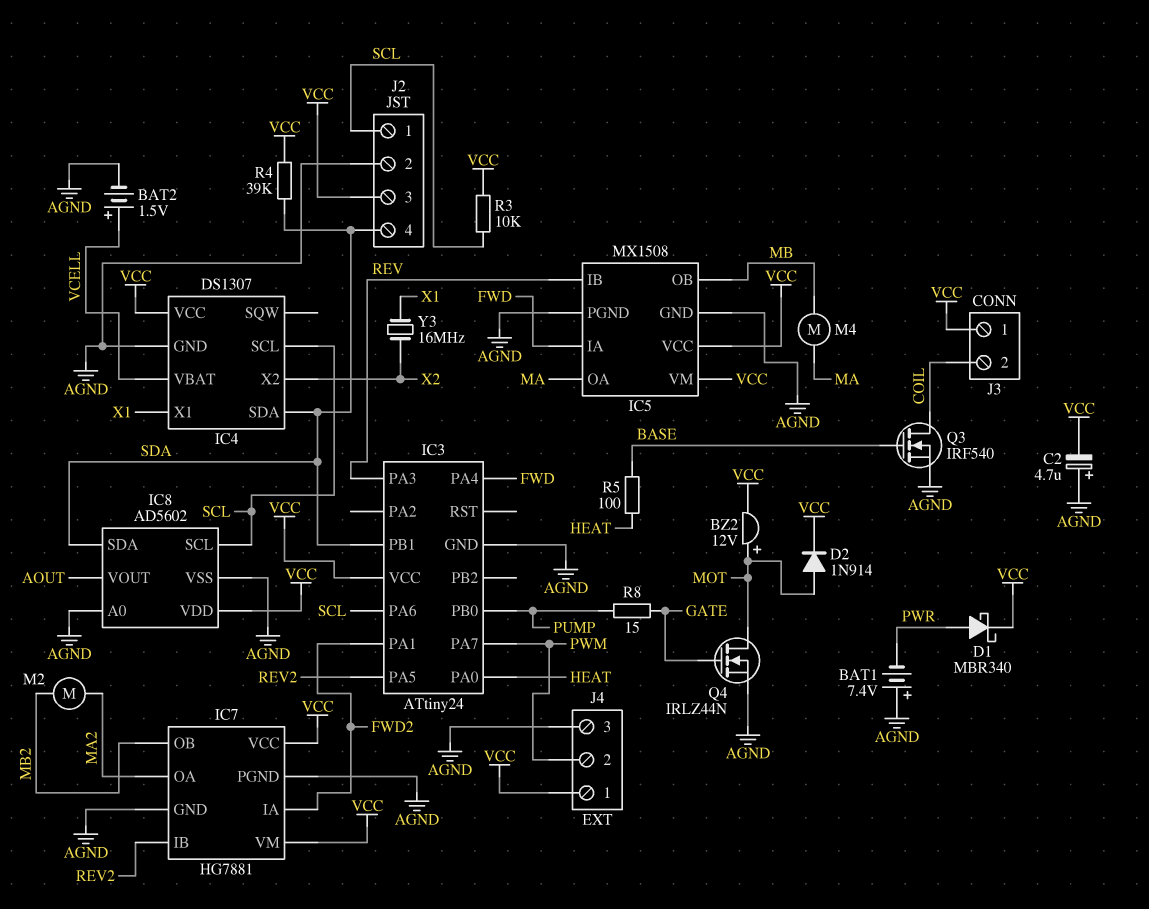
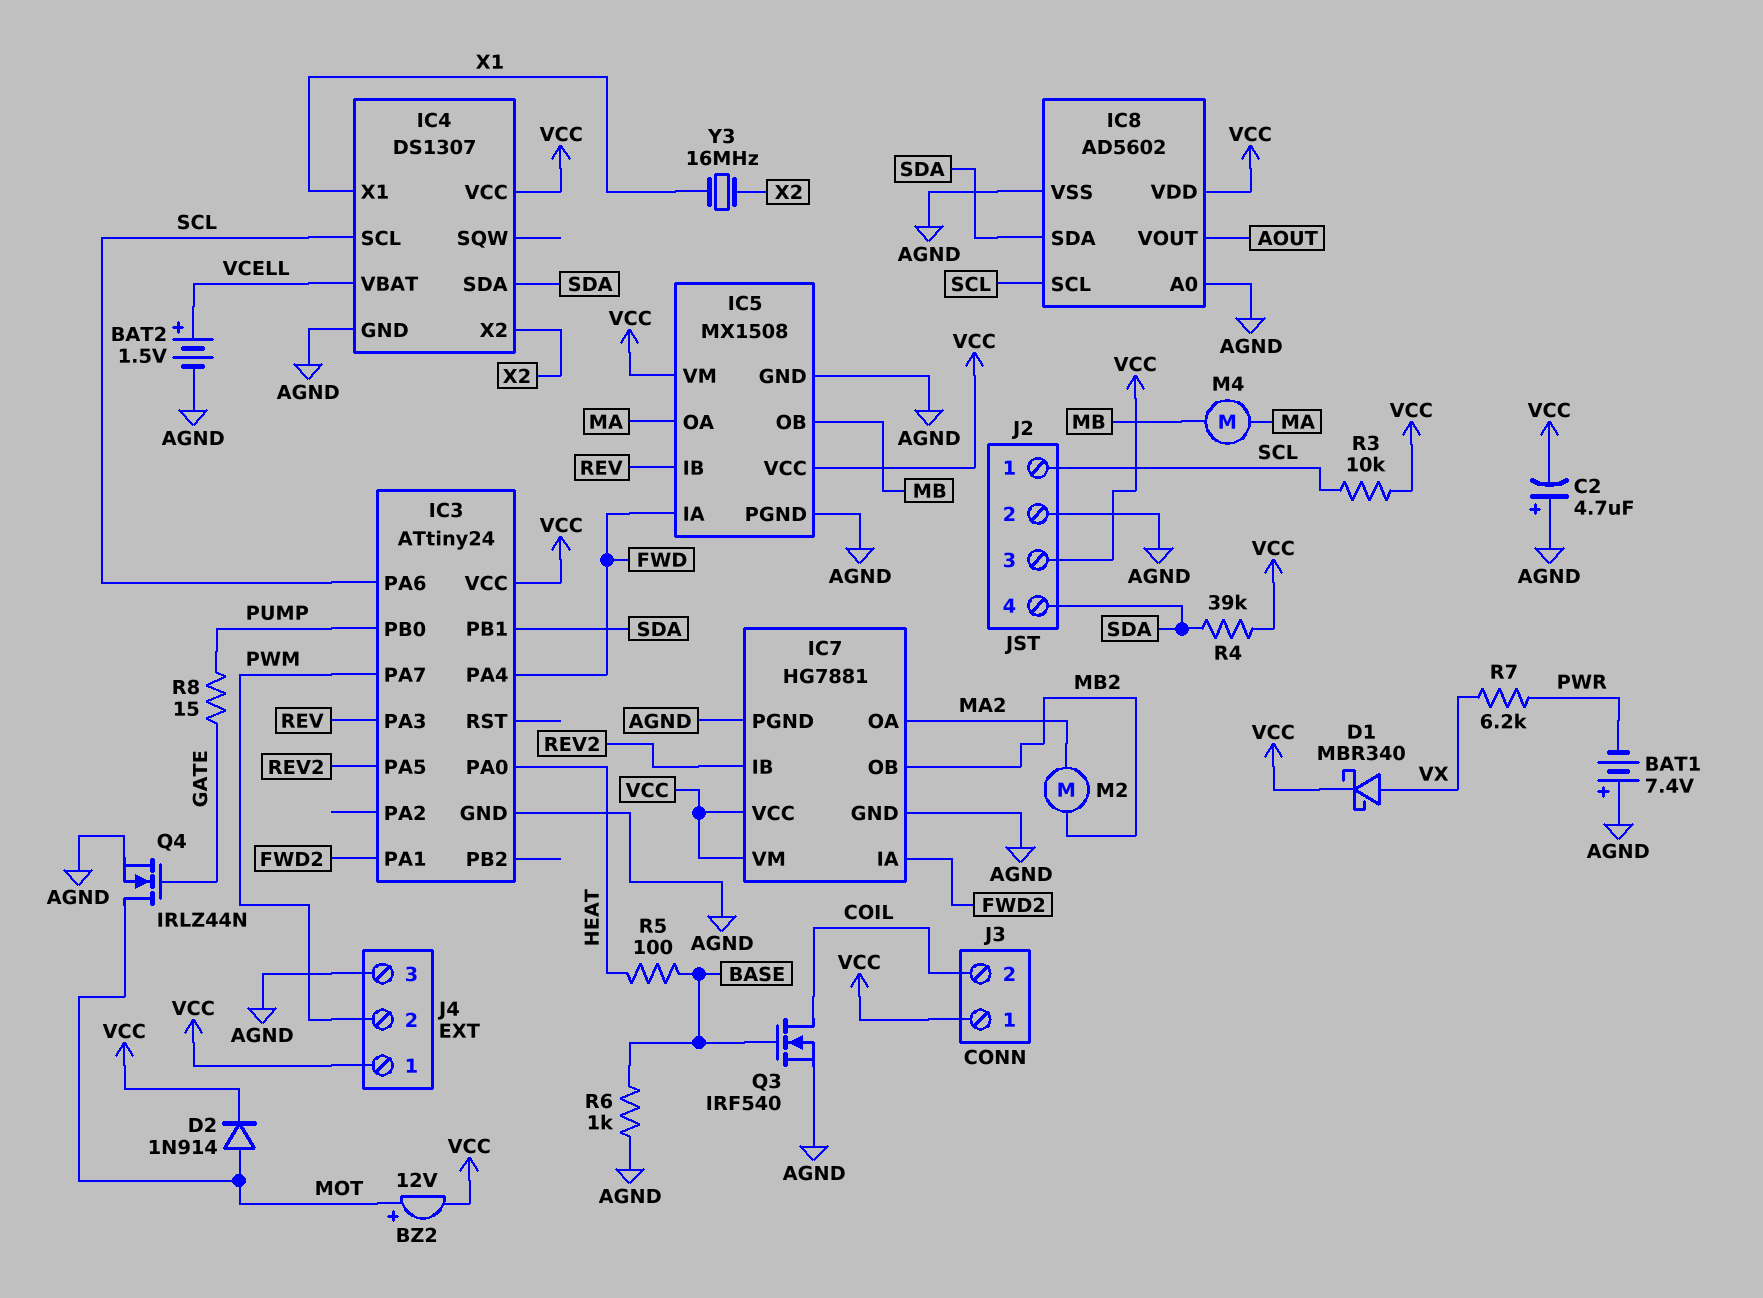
D1: schottky MBR340 (A PWR, K VCC) -> schottky MBR340 (A VX, K VCC)
R6: none -> 1k (AGND, BASE)
R7: none -> 6.2k (PWR, VX)

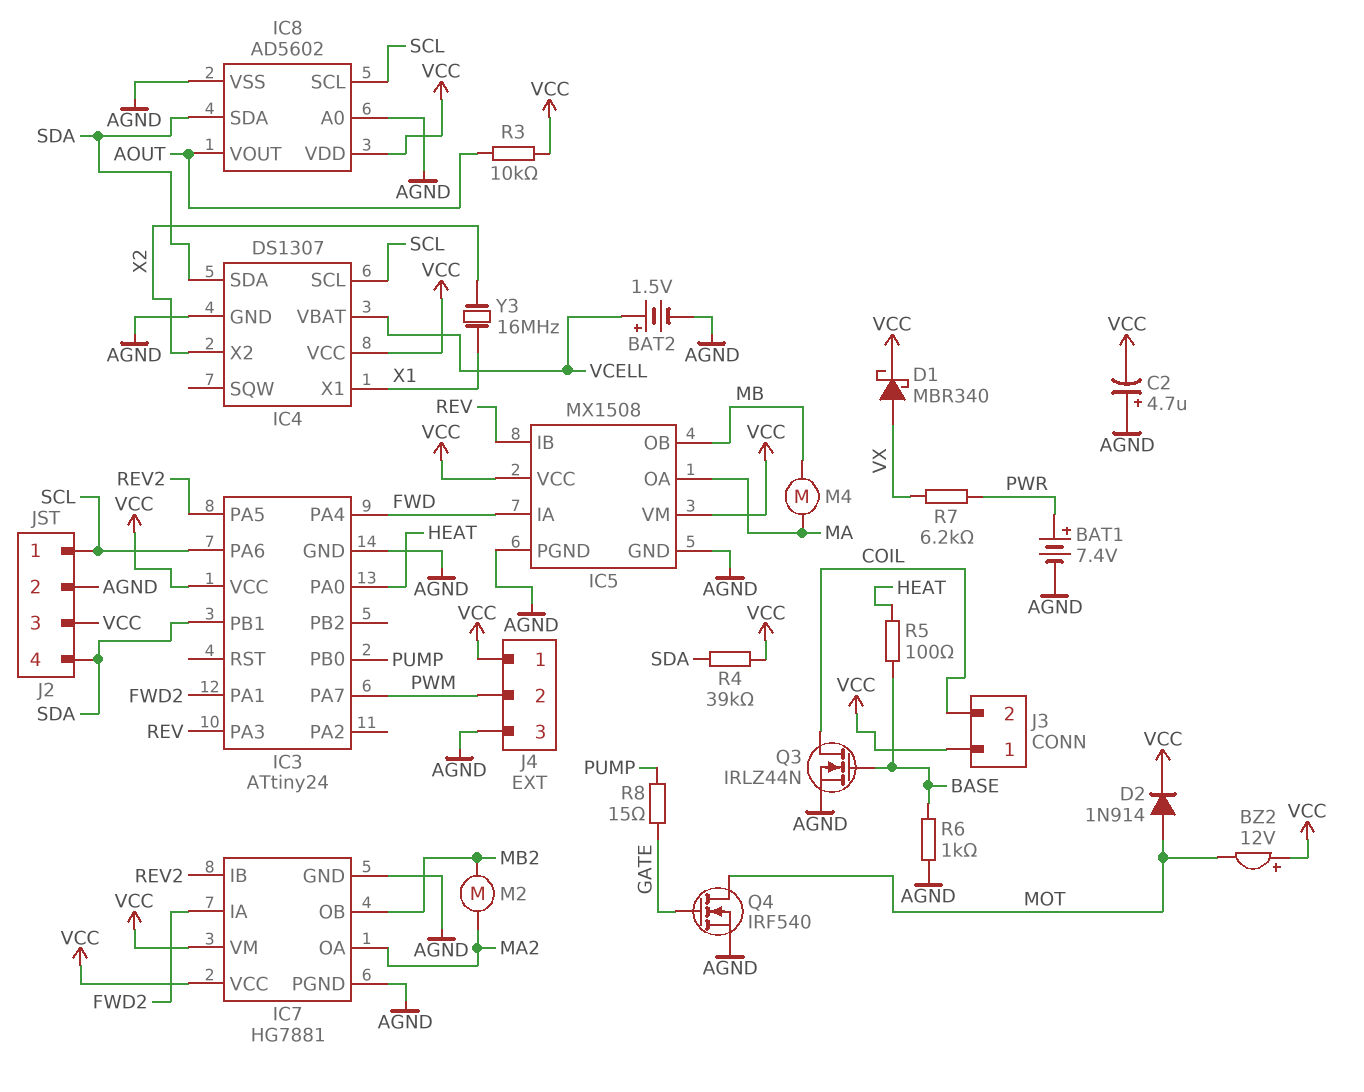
BAT1: 7.4V (plus AGND, minus PWR) -> 7.4V (plus PWR, minus AGND)
BZ2: buzzer 12V (plus MOT, minus VCC) -> buzzer 12V (plus VCC, minus MOT)
Q3: NMOS IRF540 (G BASE, D COIL, S AGND) -> NMOS IRLZ44N (G BASE, D COIL, S AGND)
Q4: NMOS IRLZ44N (G GATE, D MOT, S AGND) -> NMOS IRF540 (G GATE, D MOT, S AGND)
R3: 10k (SCL, VCC) -> 10k (AOUT, VCC)

